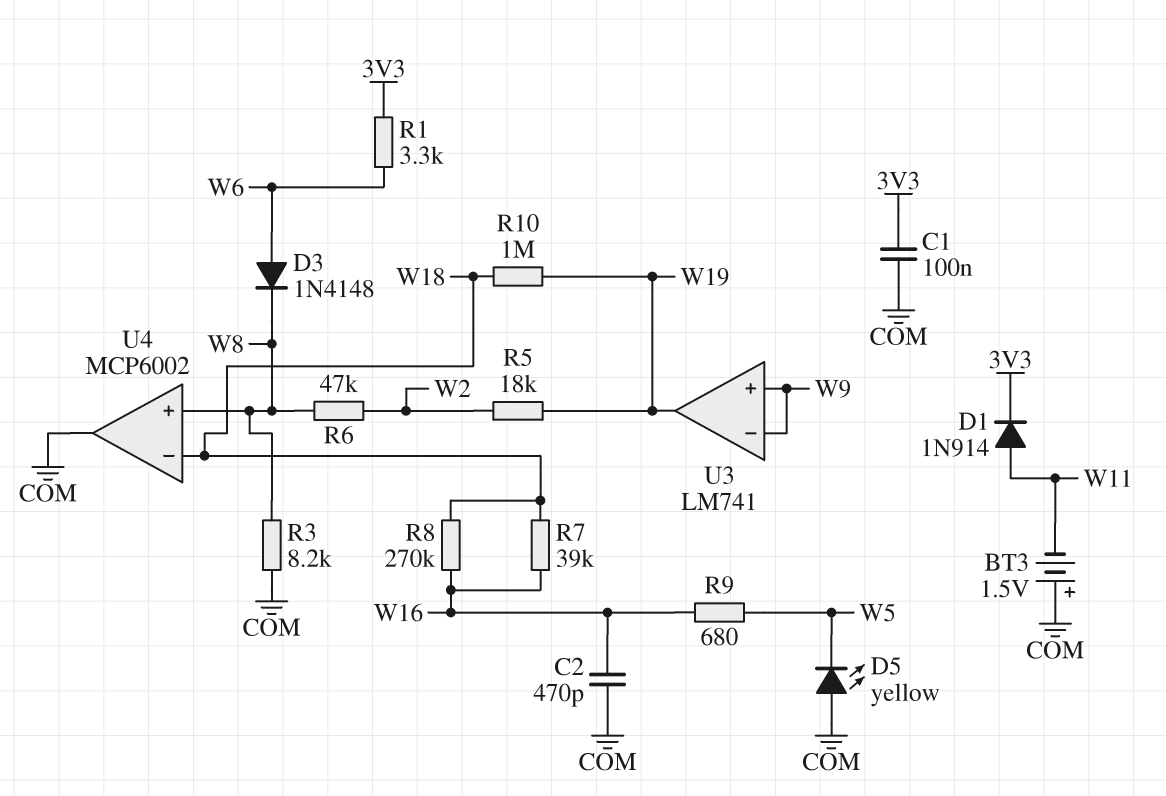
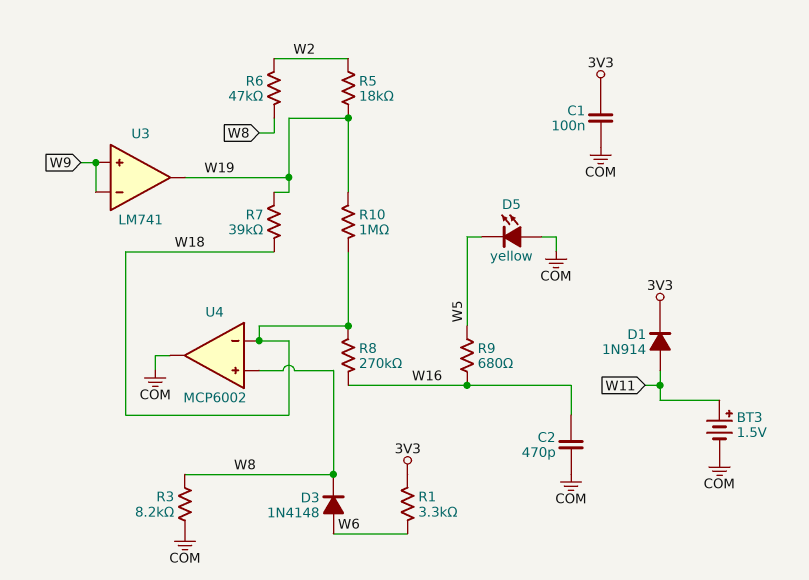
BT3: 1.5V (plus COM, minus W11) -> 1.5V (plus W11, minus COM)
R7: 39k (W16, W18) -> 39k (W18, W19)

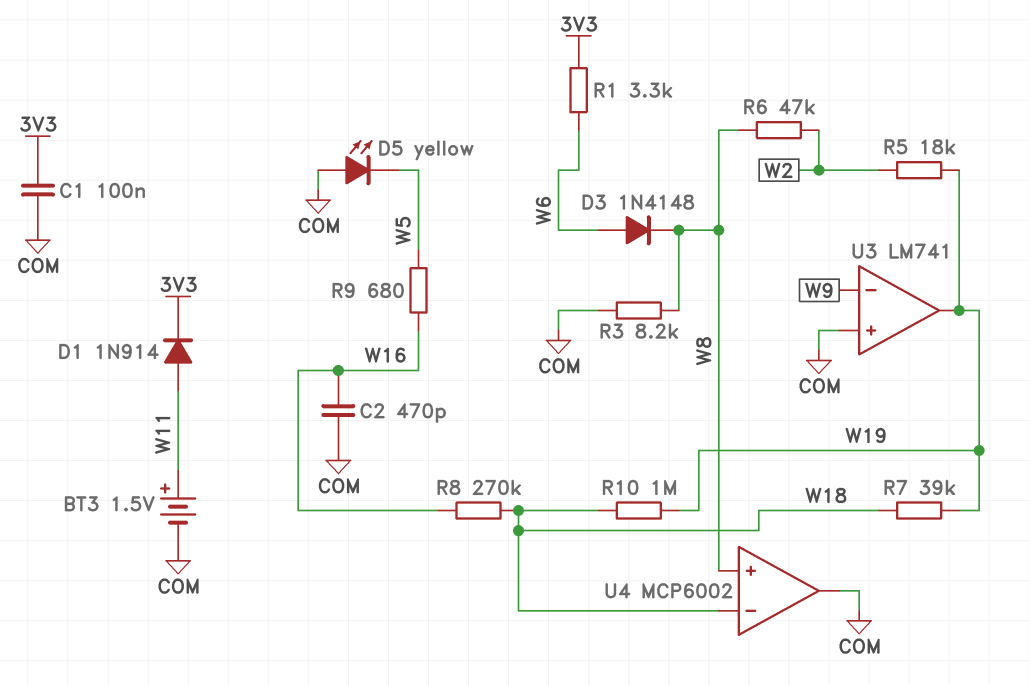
U3 pin in+: W9 -> COM

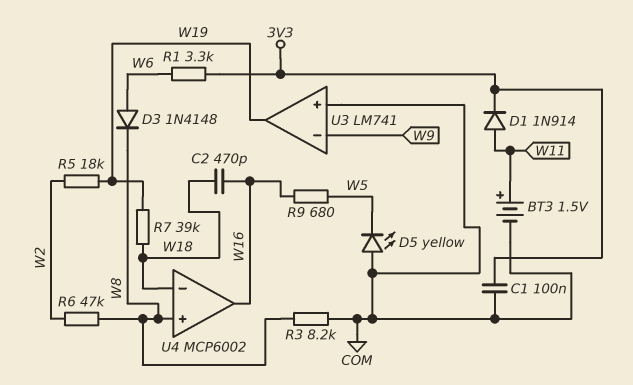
C2: 470pF (COM, W16) -> 470pF (W16, W18)
R8: 270k (W16, W18) -> none
R10: 1M (W18, W19) -> none
U4 pin out: COM -> W16

